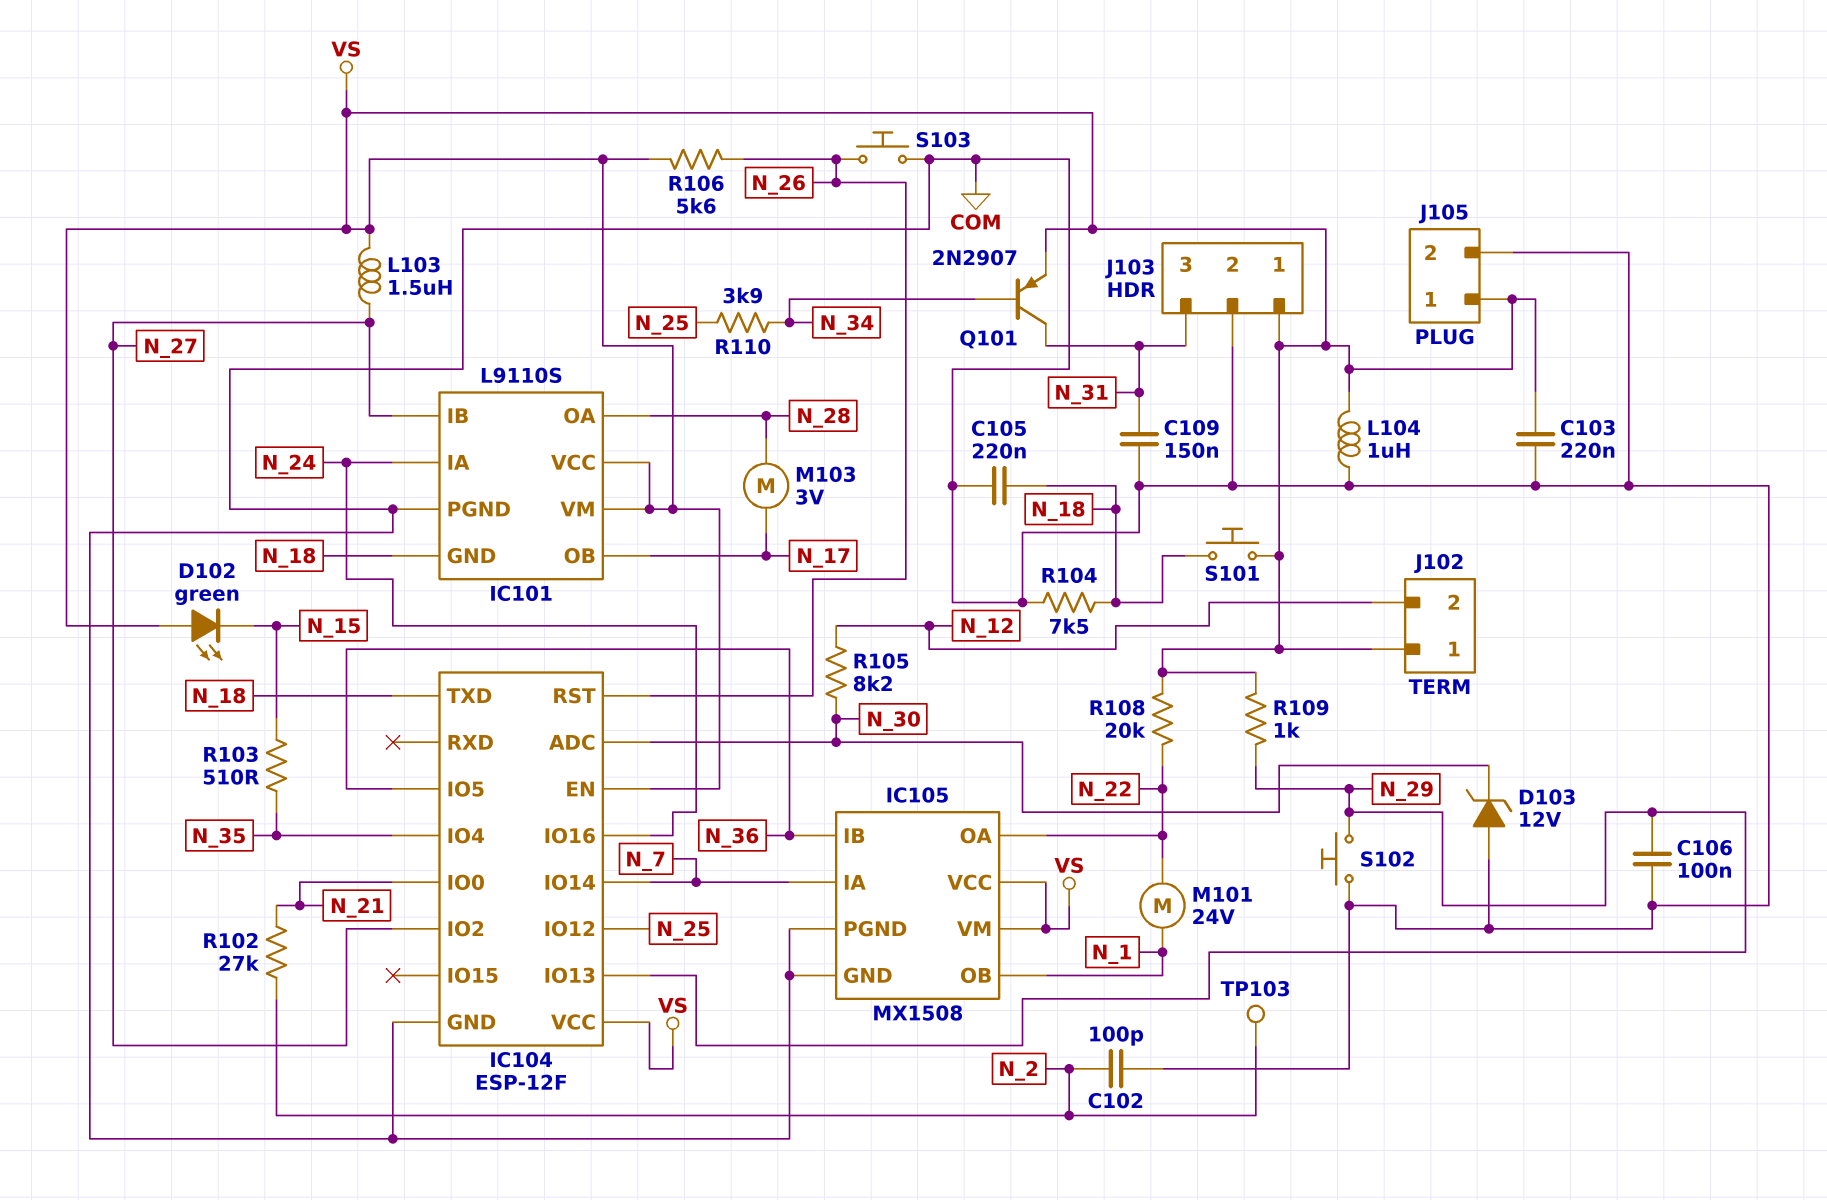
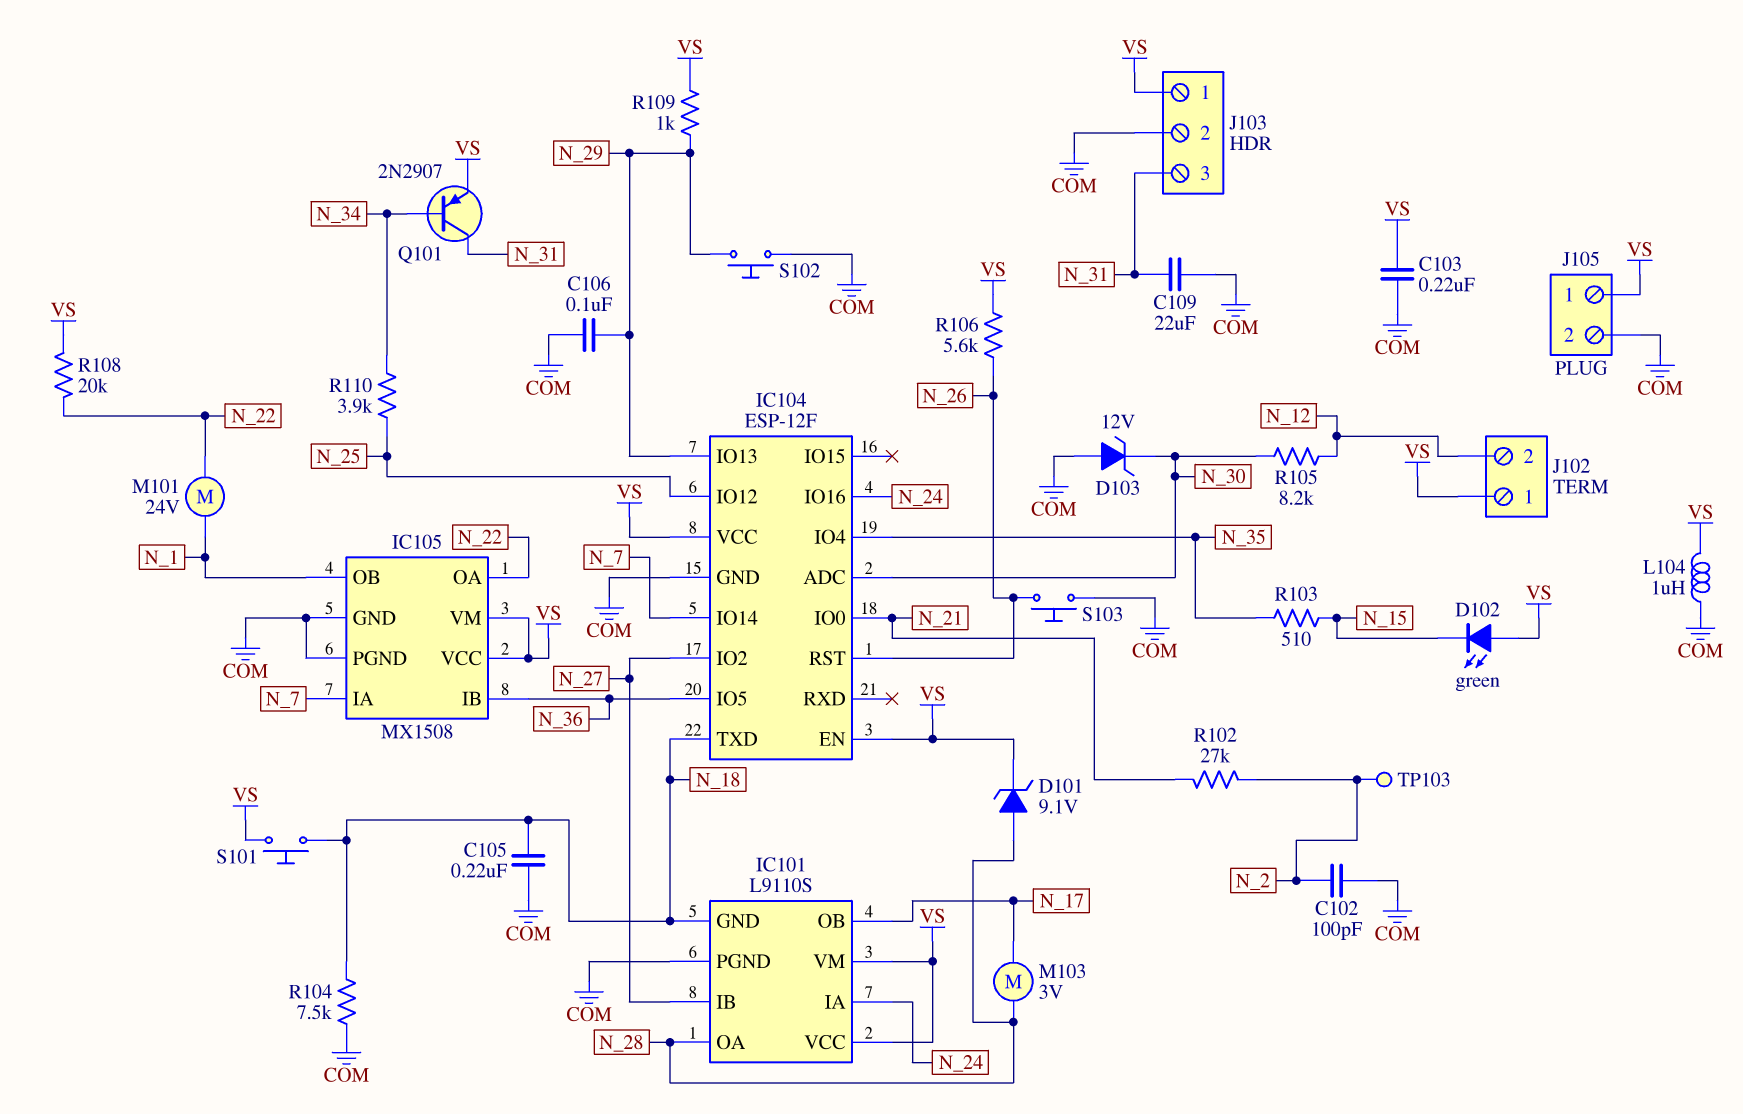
C109: 150nF (COM, N_31) -> 22uF (COM, N_31)
D101: none -> zener 9.1V (A N_28, K VS)
L103: 1.5uH (N_27, VS) -> none

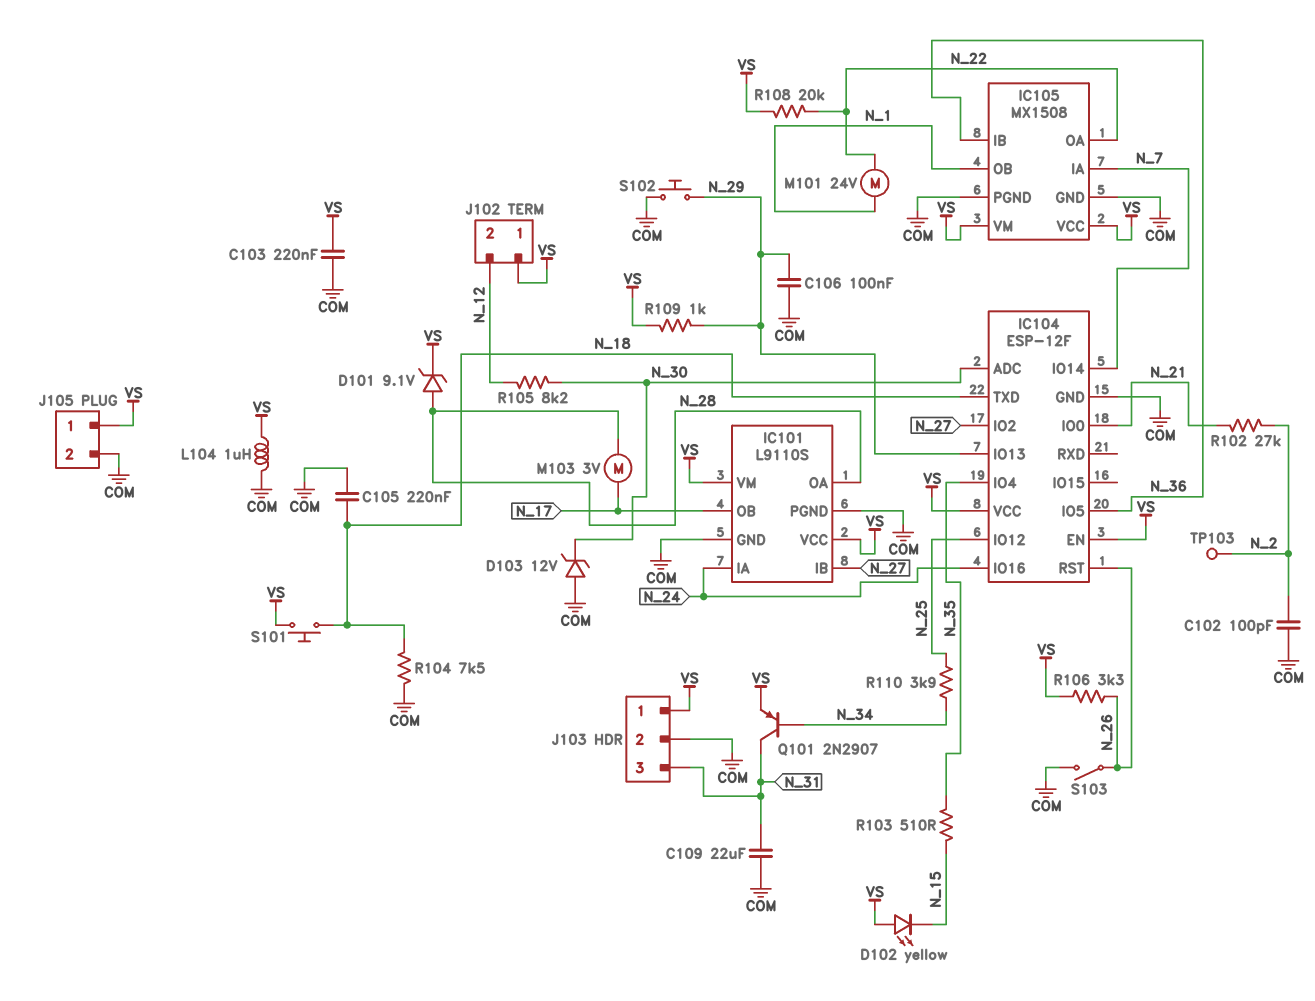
D102: LED green (A VS, K N_15) -> LED yellow (A VS, K N_15)
IC101 pin GND: N_18 -> COM
R106: 5.6k (N_26, VS) -> 3.3k (N_26, VS)
S103: button (COM, N_26) -> switch (COM, N_26)

